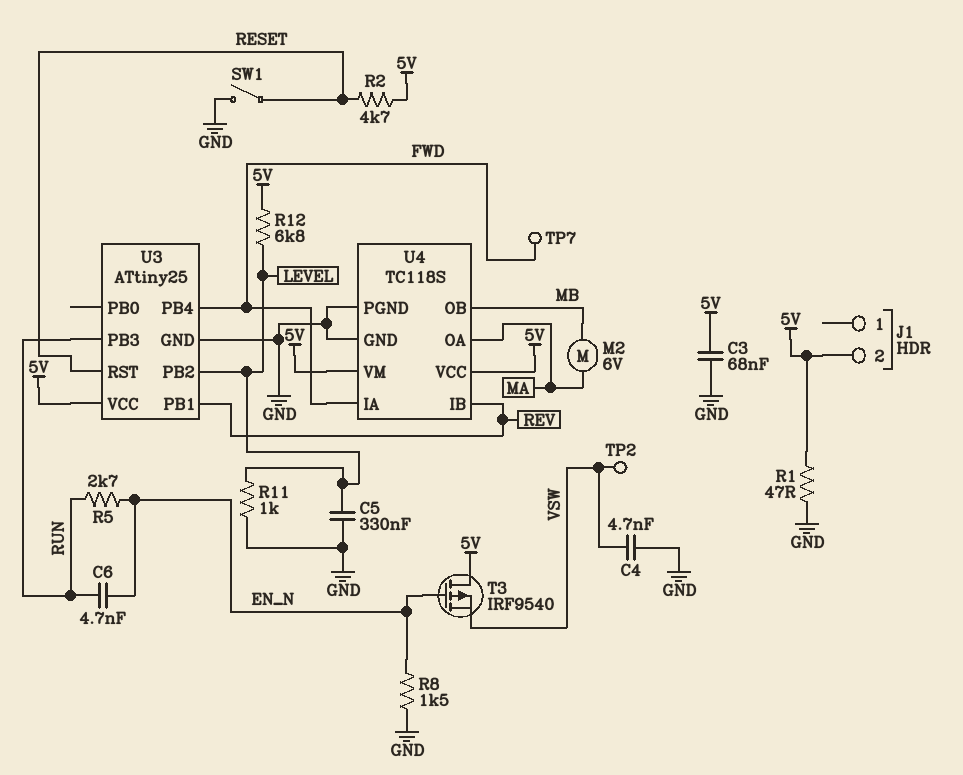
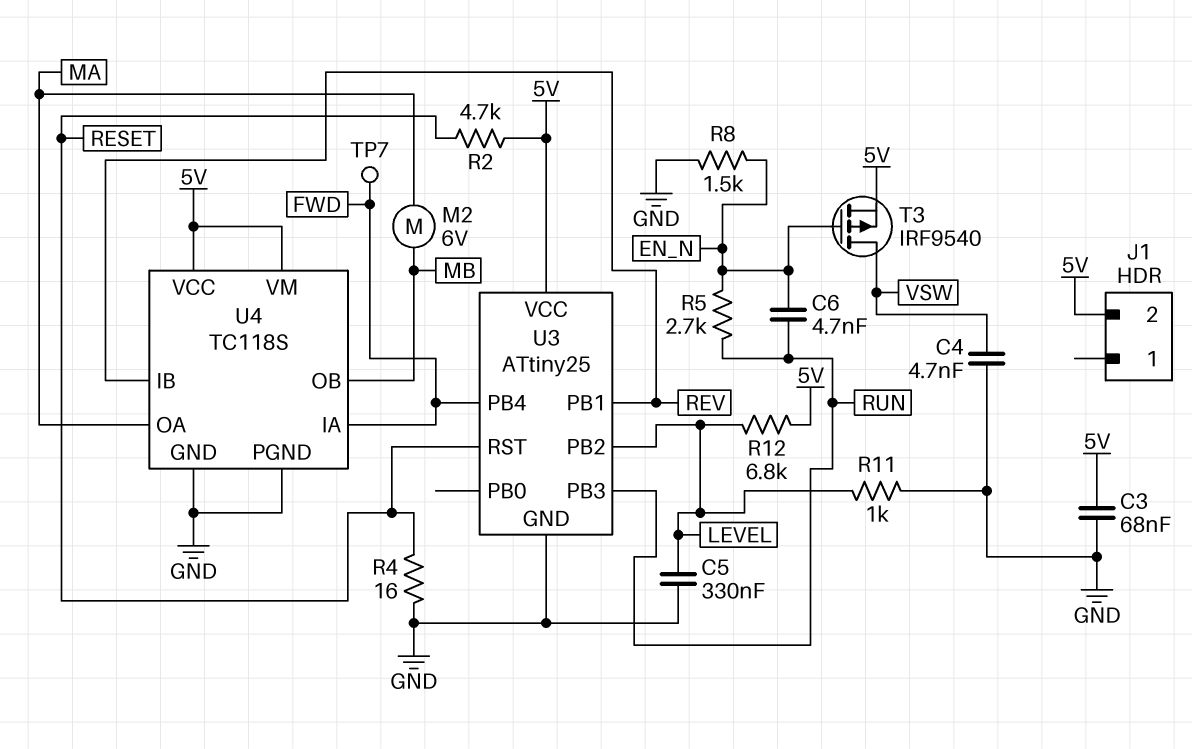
R1: 47 (5V, GND) -> none
R4: none -> 16 (GND, RESET)
SW1: switch (GND, RESET) -> none
T3: PMOS IRF9540 (G EN_N, D 5V, S VSW) -> PMOS IRF9540 (G EN_N, D VSW, S 5V)
TP2: test point (VSW) -> none

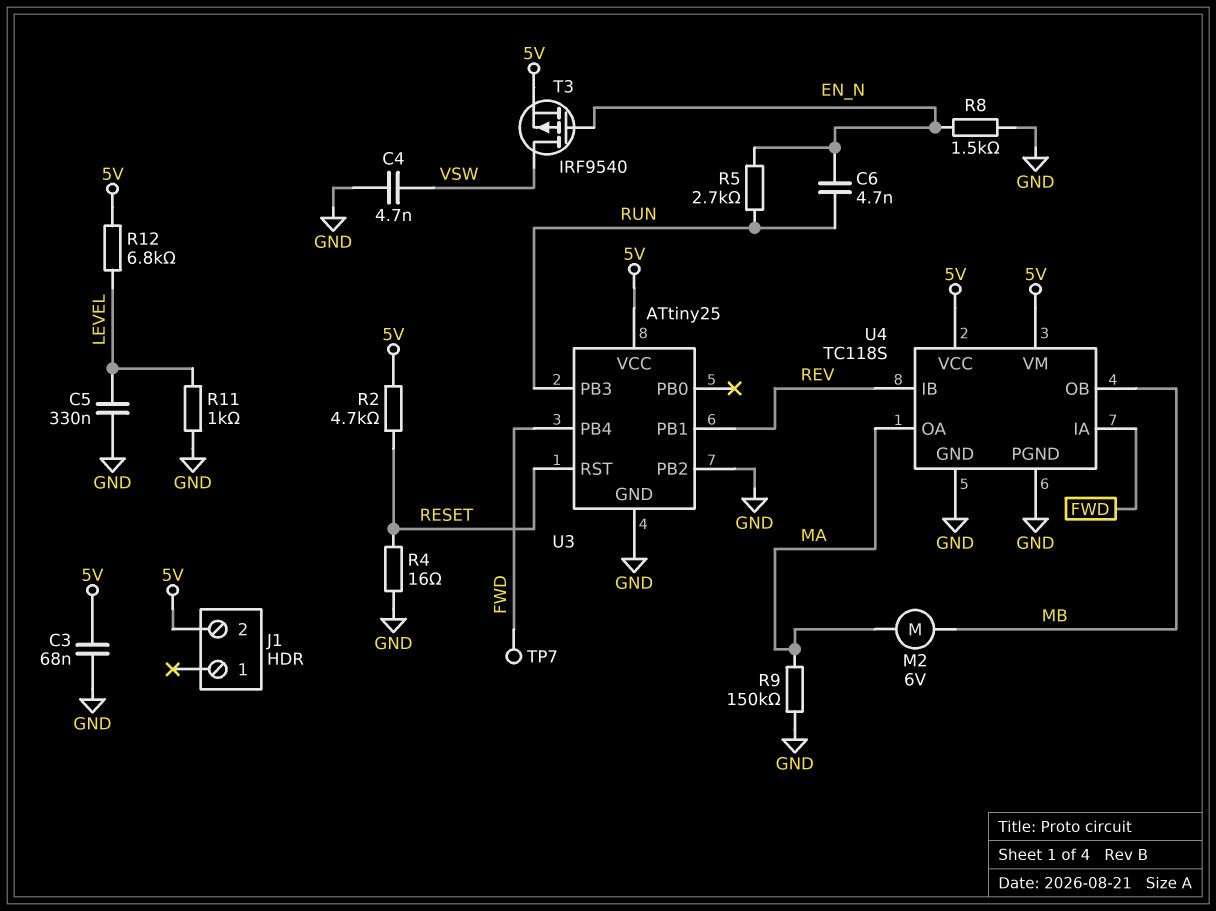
R9: none -> 150k (GND, MA)
U3 pin PB2: LEVEL -> GND

